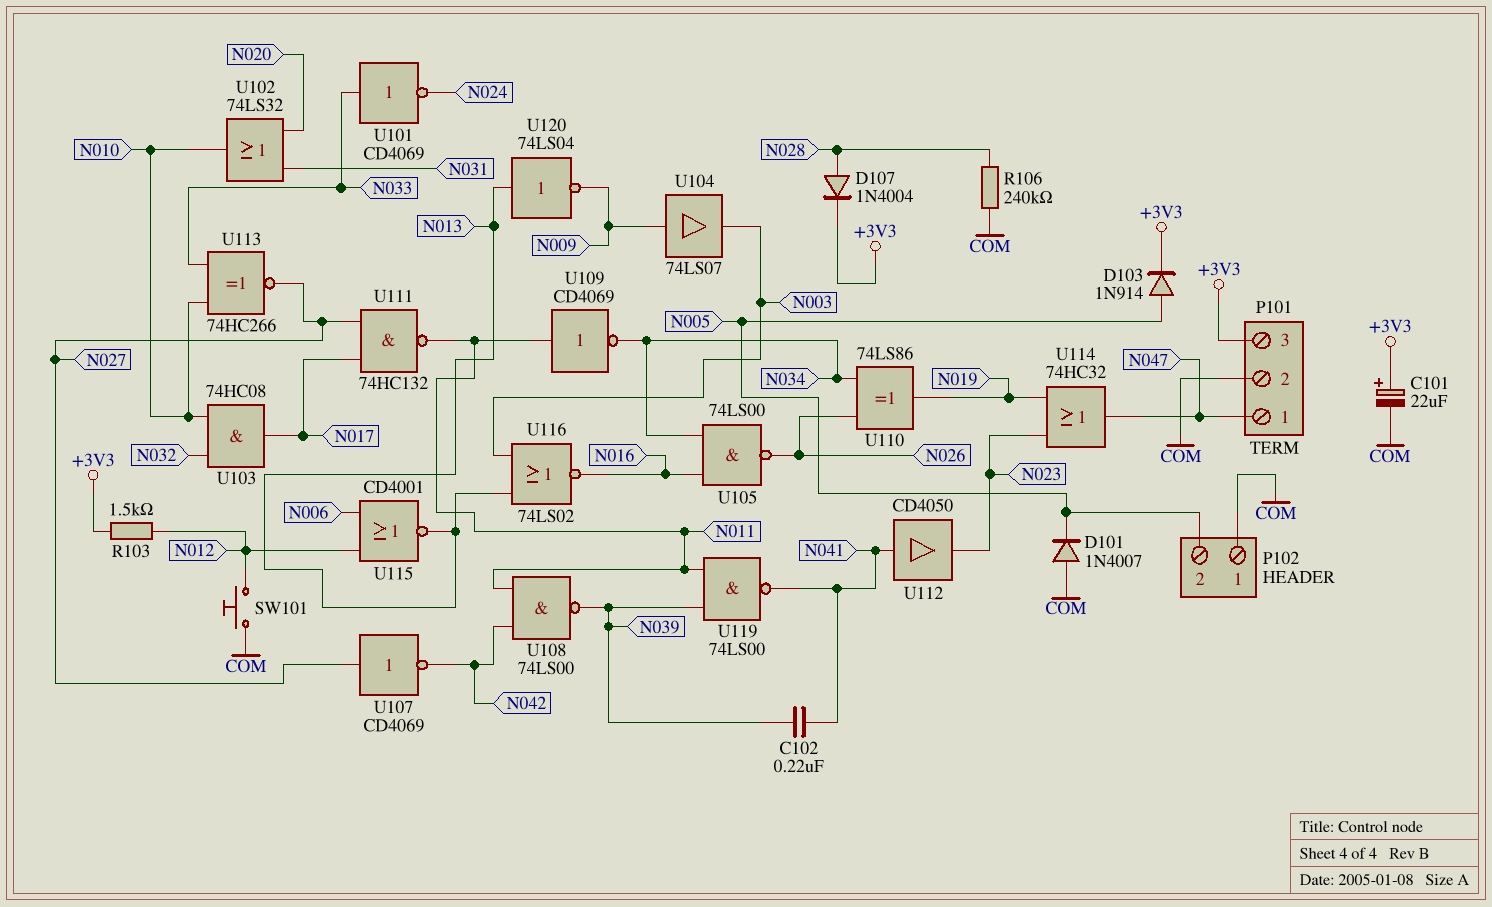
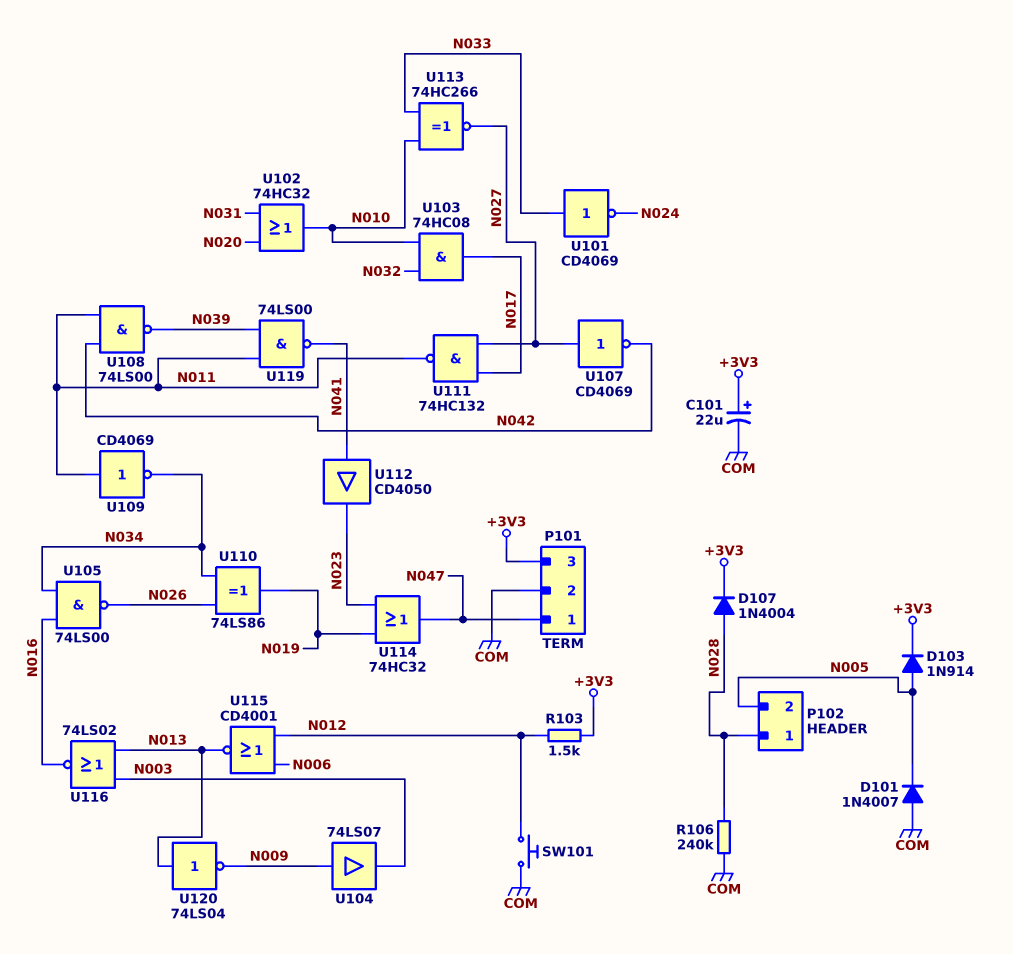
C102: 220nF (N039, N041) -> none
P102 pin 1: COM -> N028
U102: OR 74LS32 (in N020, in N031, out N010) -> OR 74HC32 (in N020, in N031, out N010)

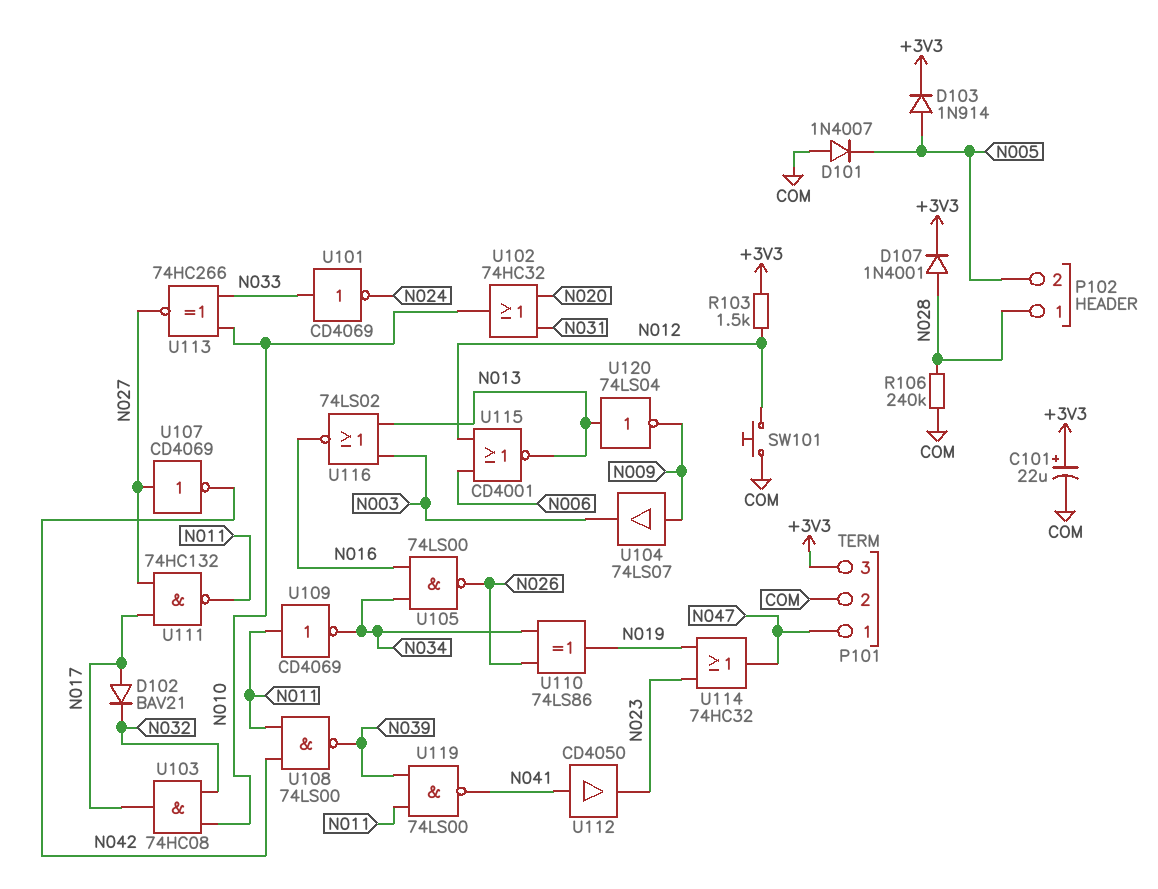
D102: none -> diode BAV21 (A N017, K N032)
D107: diode 1N4004 (A N028, K +3V3) -> diode 1N4001 (A N028, K +3V3)

